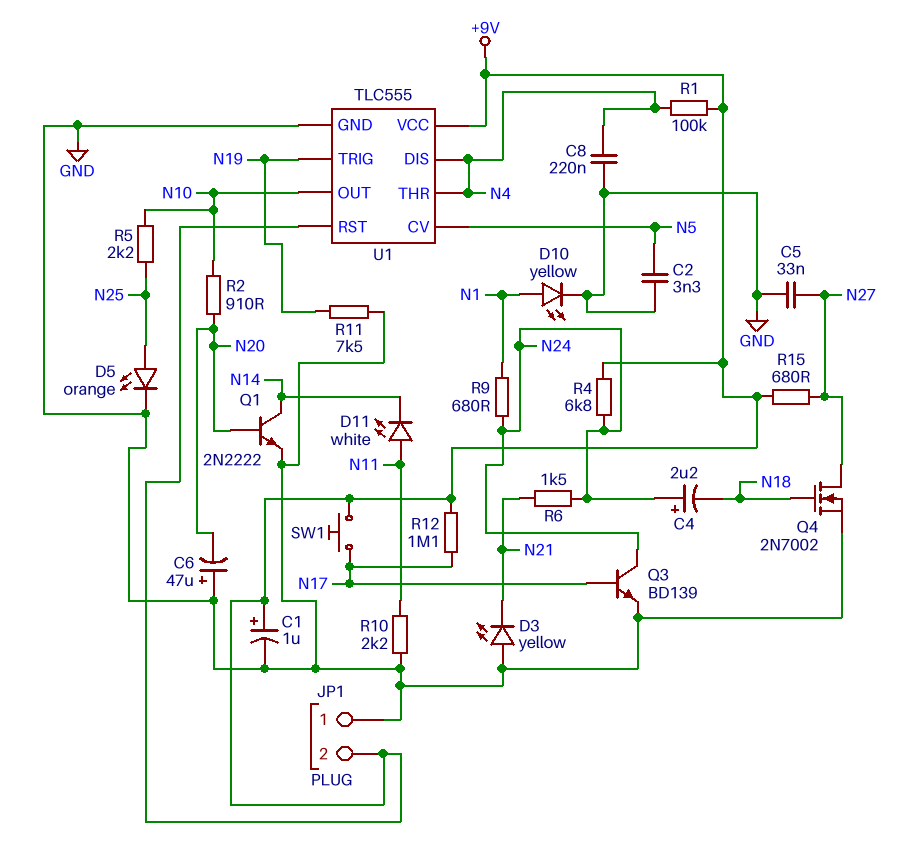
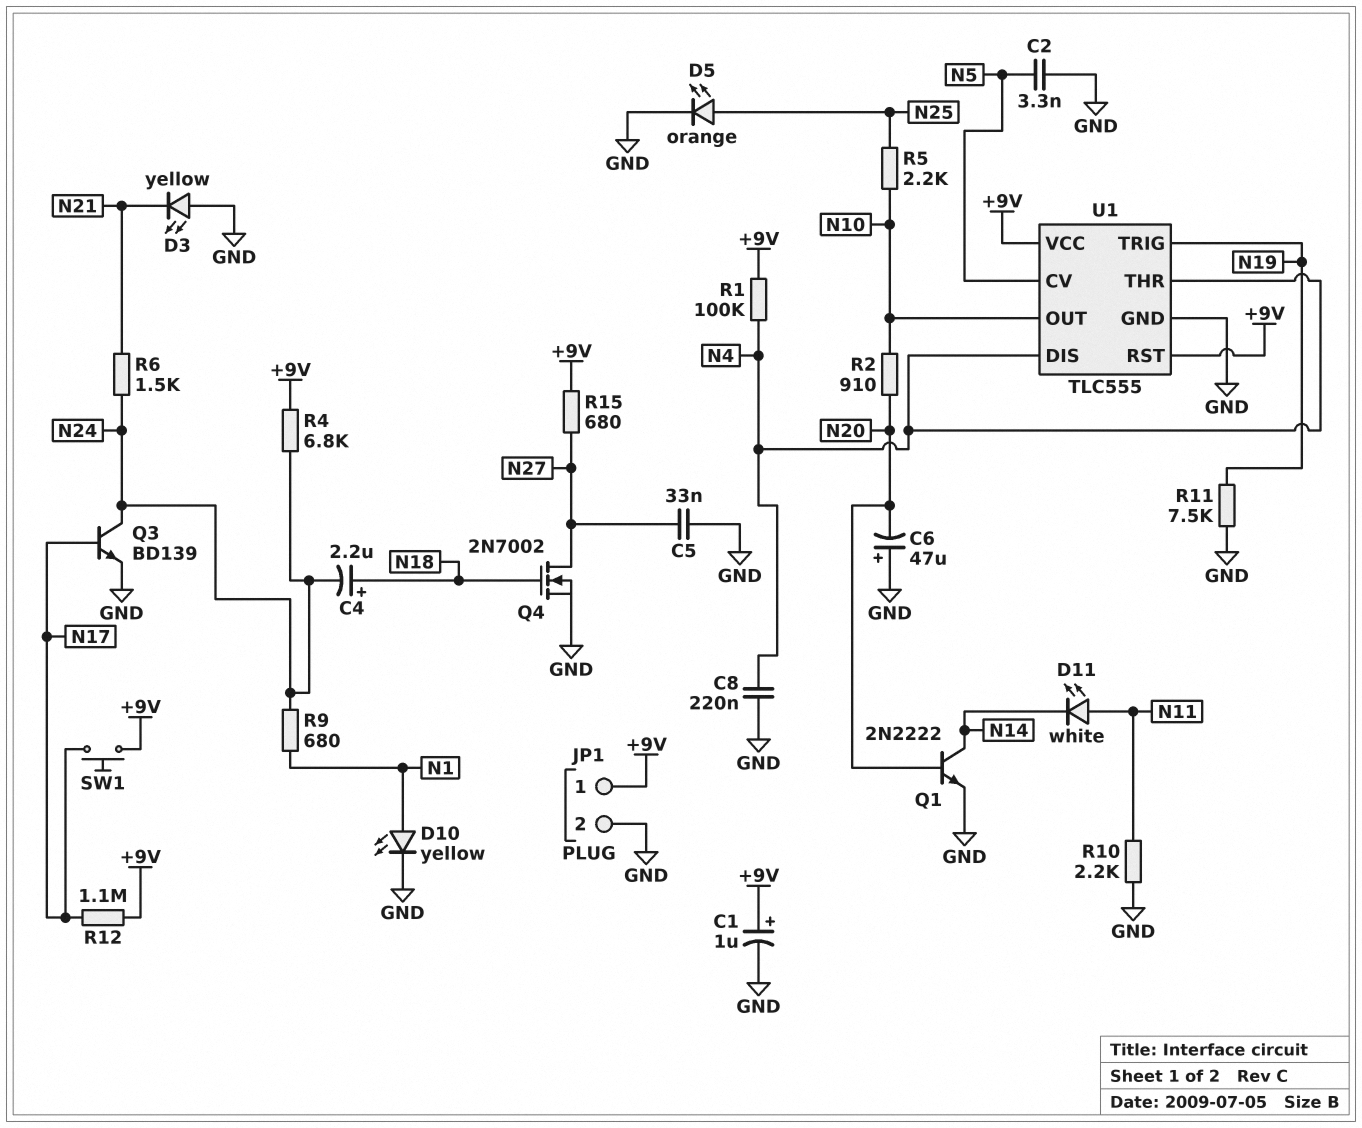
C4: 2.2uF (plus N24, minus N18) -> 2.2uF (plus N18, minus N24)
JP1 pin 1: GND -> +9V
JP1 pin 2: +9V -> GND

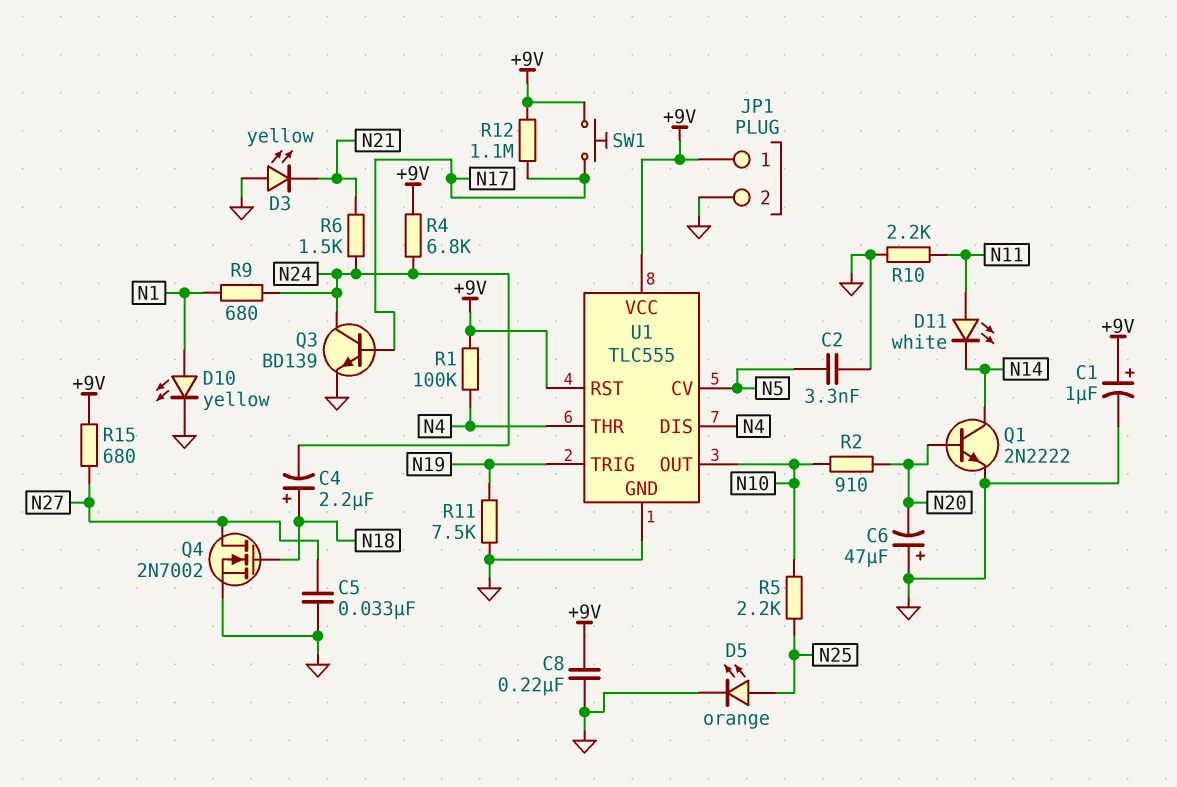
C8: 220nF (GND, N4) -> 220nF (+9V, GND)

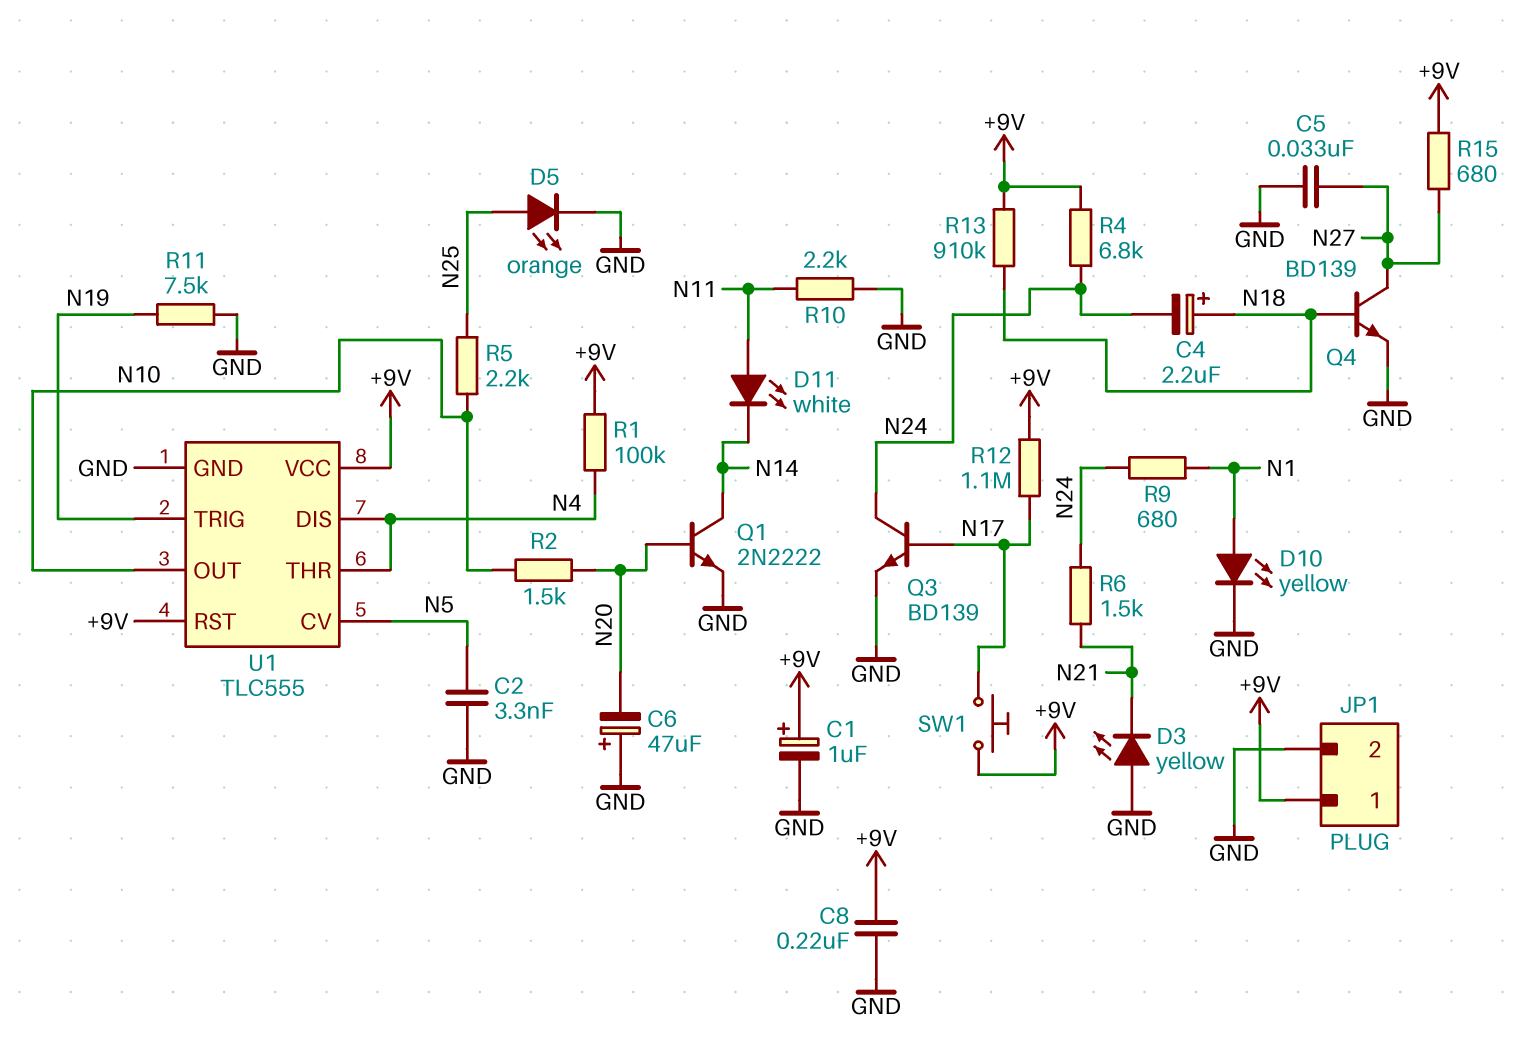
Q4: NMOS 2N7002 (G N18, D N27, S GND) -> NPN BD139 (B N18, C N27, E GND)
R2: 910 (N10, N20) -> 1.5k (N10, N20)
R13: none -> 910k (+9V, N18)

